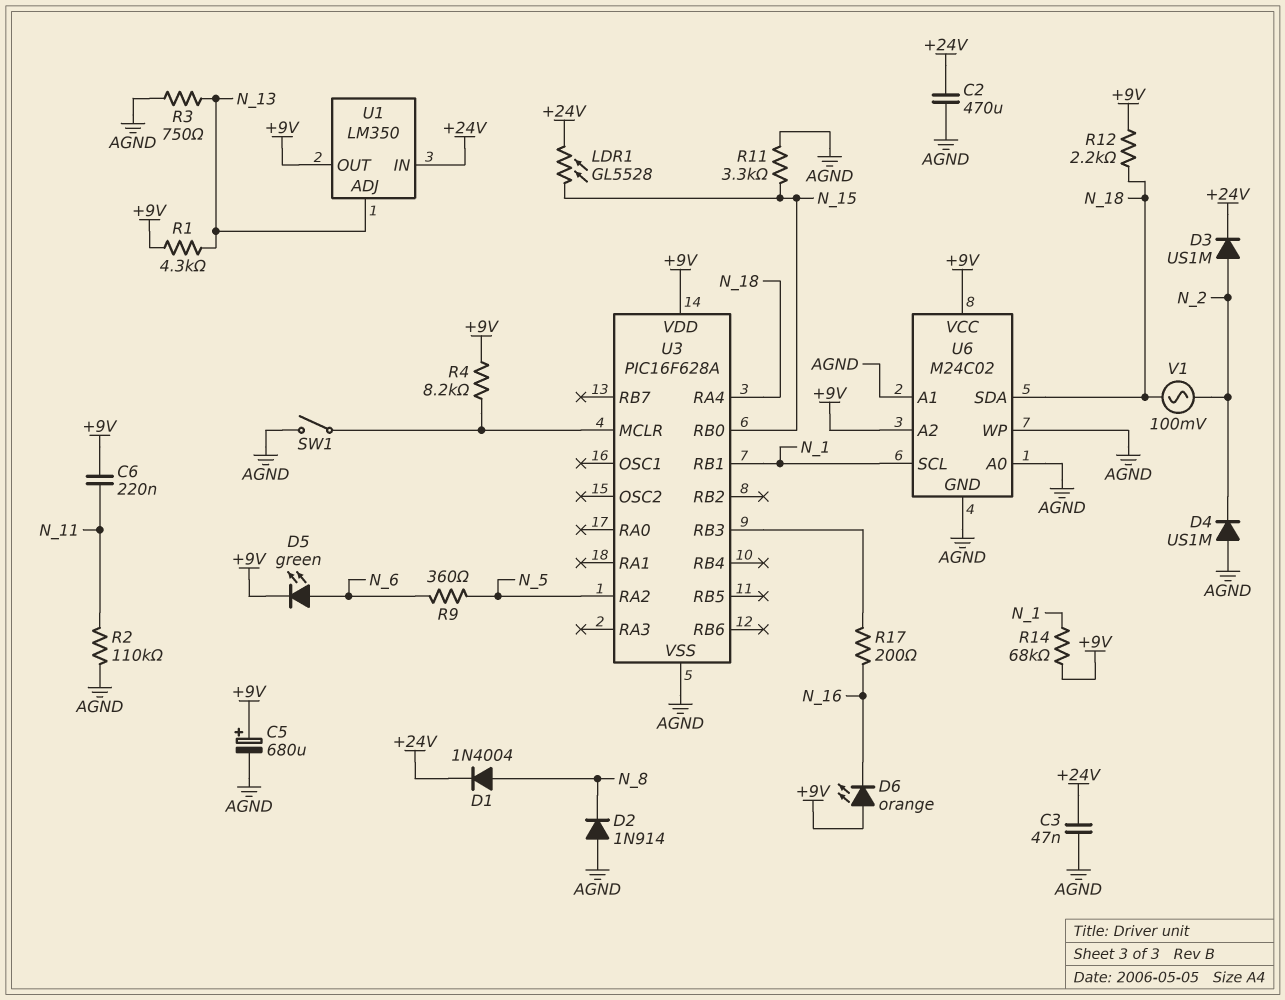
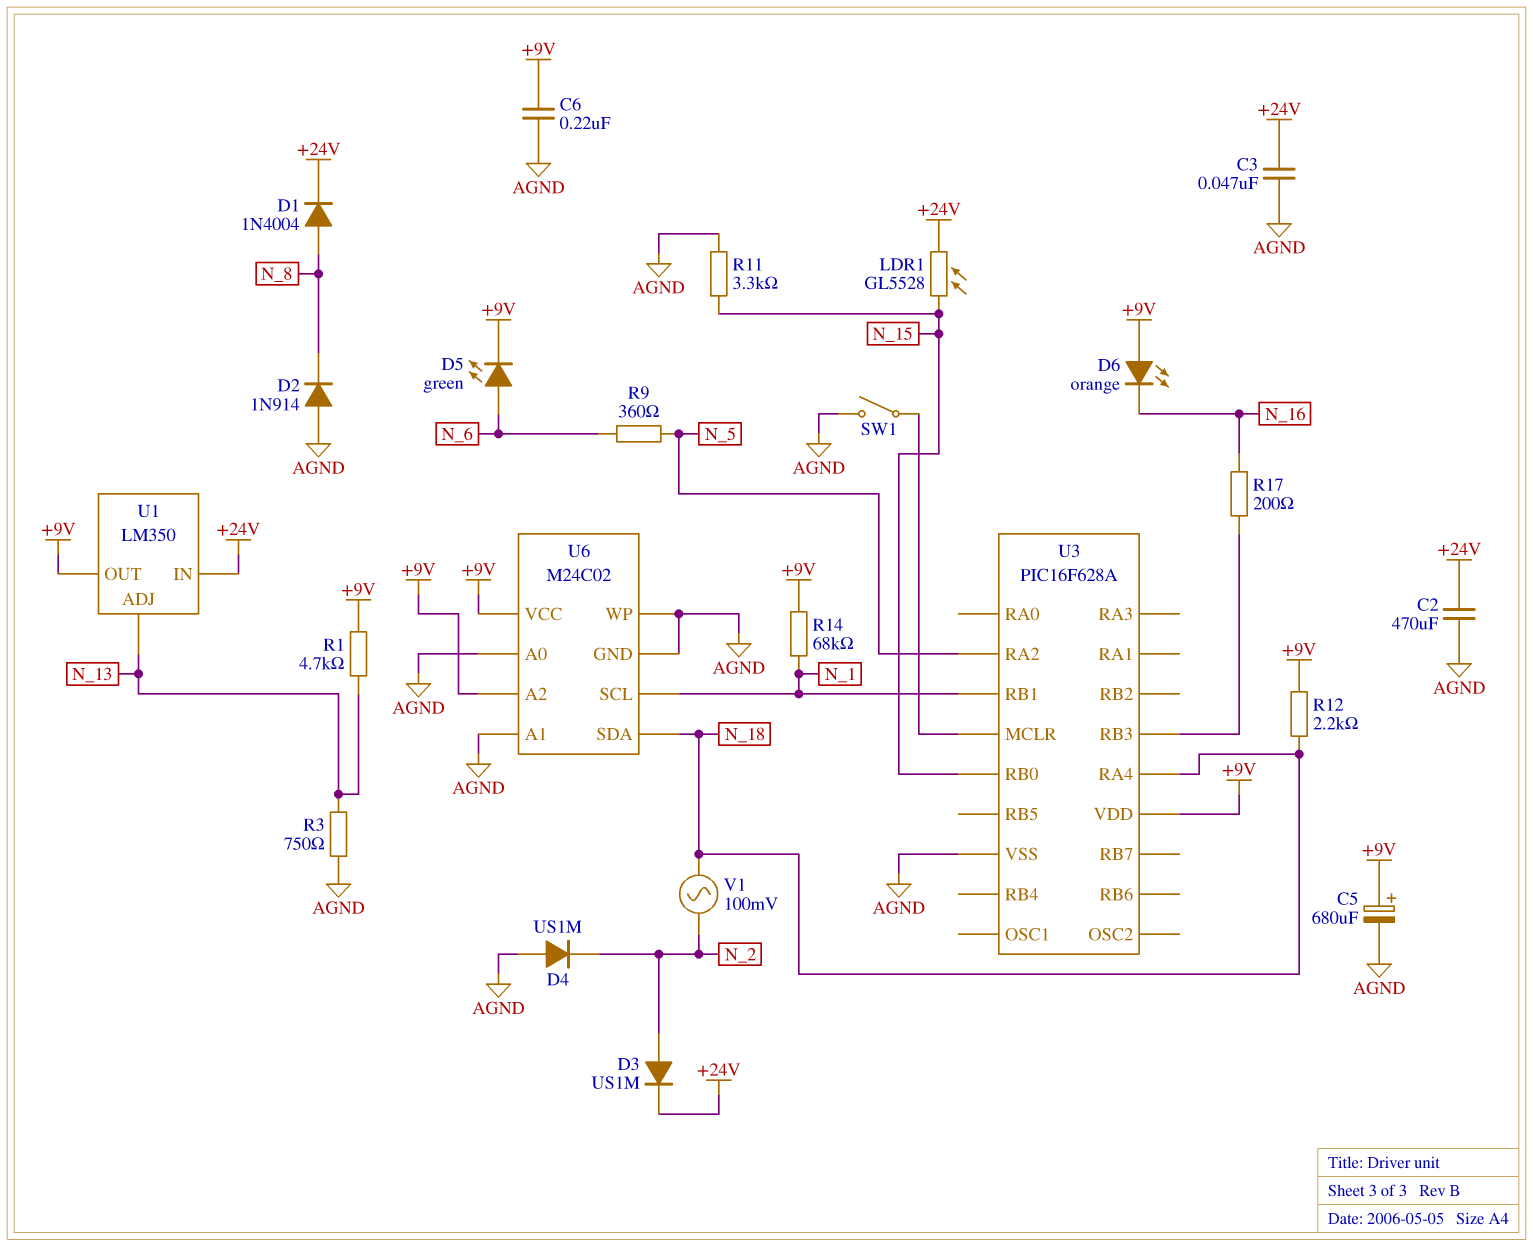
C6: 220nF (+9V, N_11) -> 220nF (+9V, AGND)
R1: 4.3k (+9V, N_13) -> 4.7k (+9V, N_13)
R2: 110k (AGND, N_11) -> none
R4: 8.2k (+9V, U3/MCLR) -> none

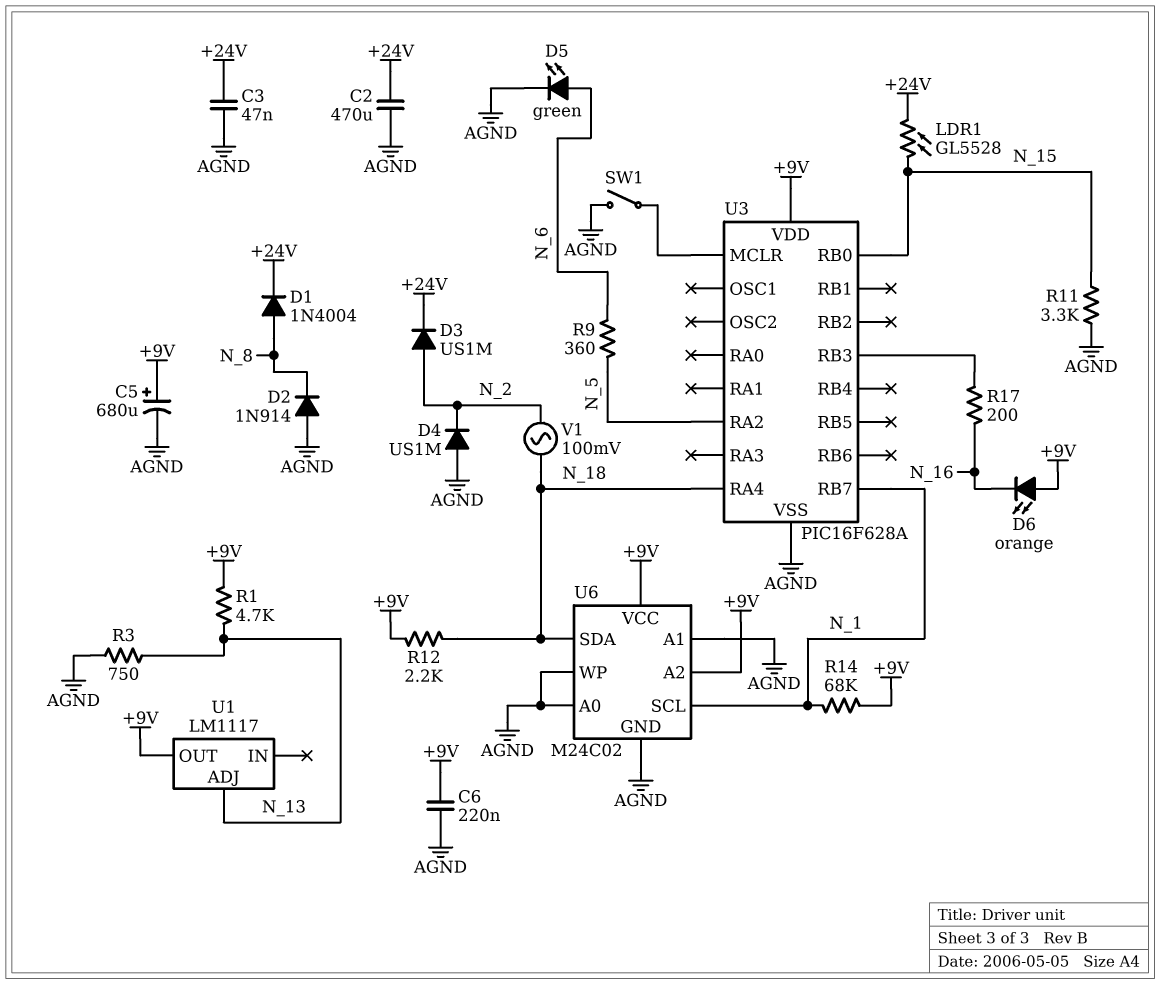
D5: LED green (A N_6, K +9V) -> LED green (A N_6, K AGND)
U1: LM350 -> LM1117
U1 pin IN: +24V -> none
U3 pin RB1: N_1 -> none
U3 pin RB7: none -> N_1

